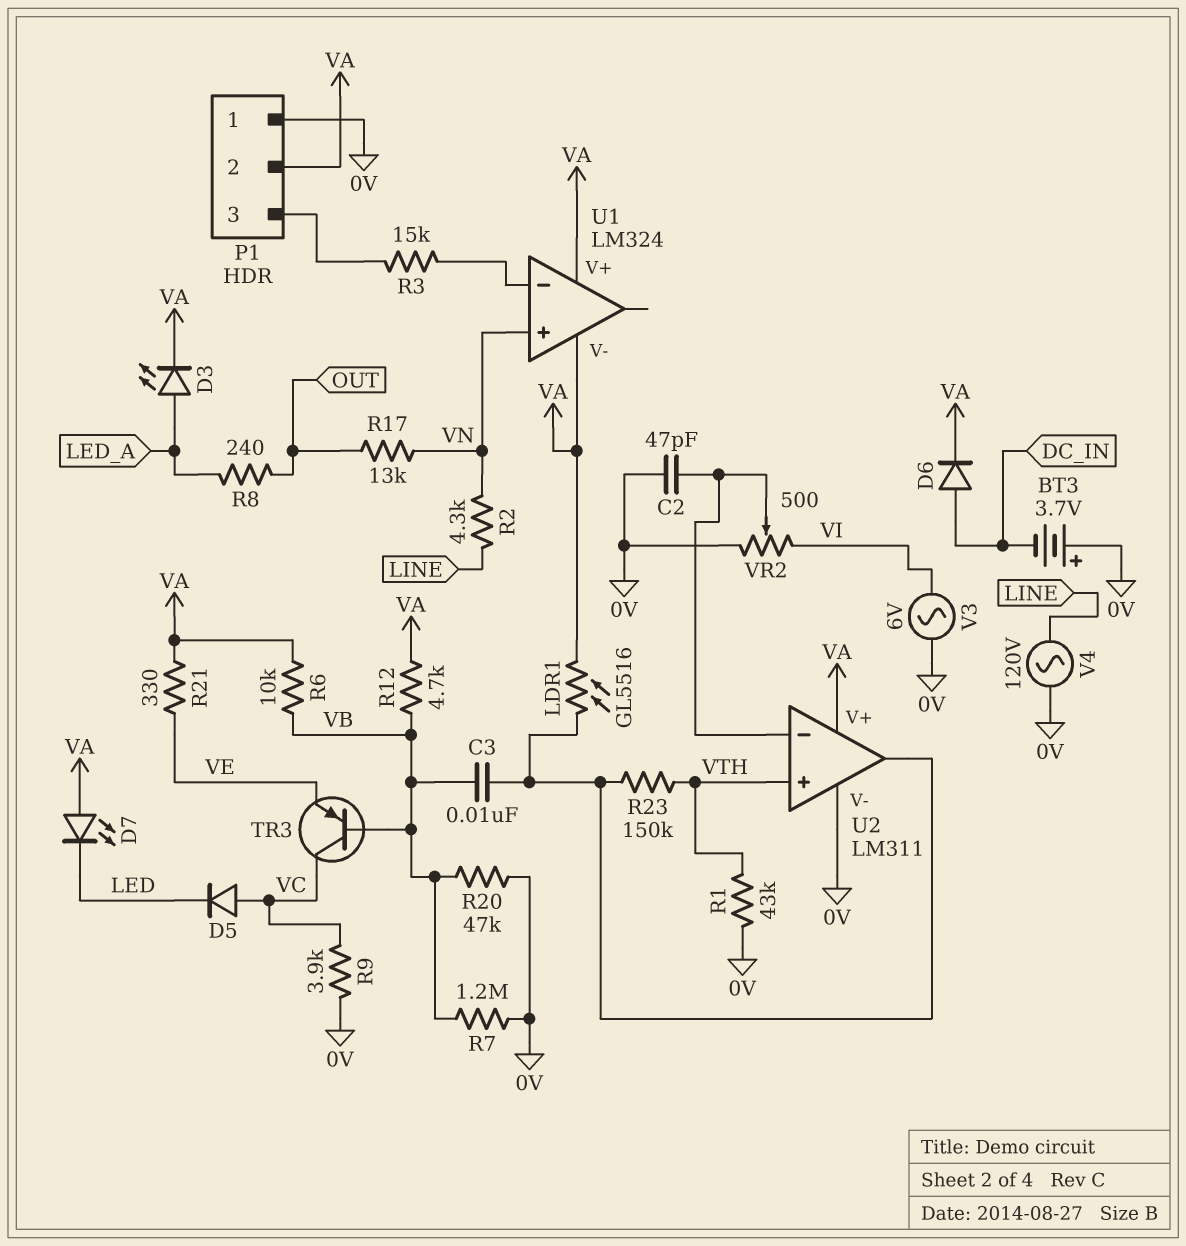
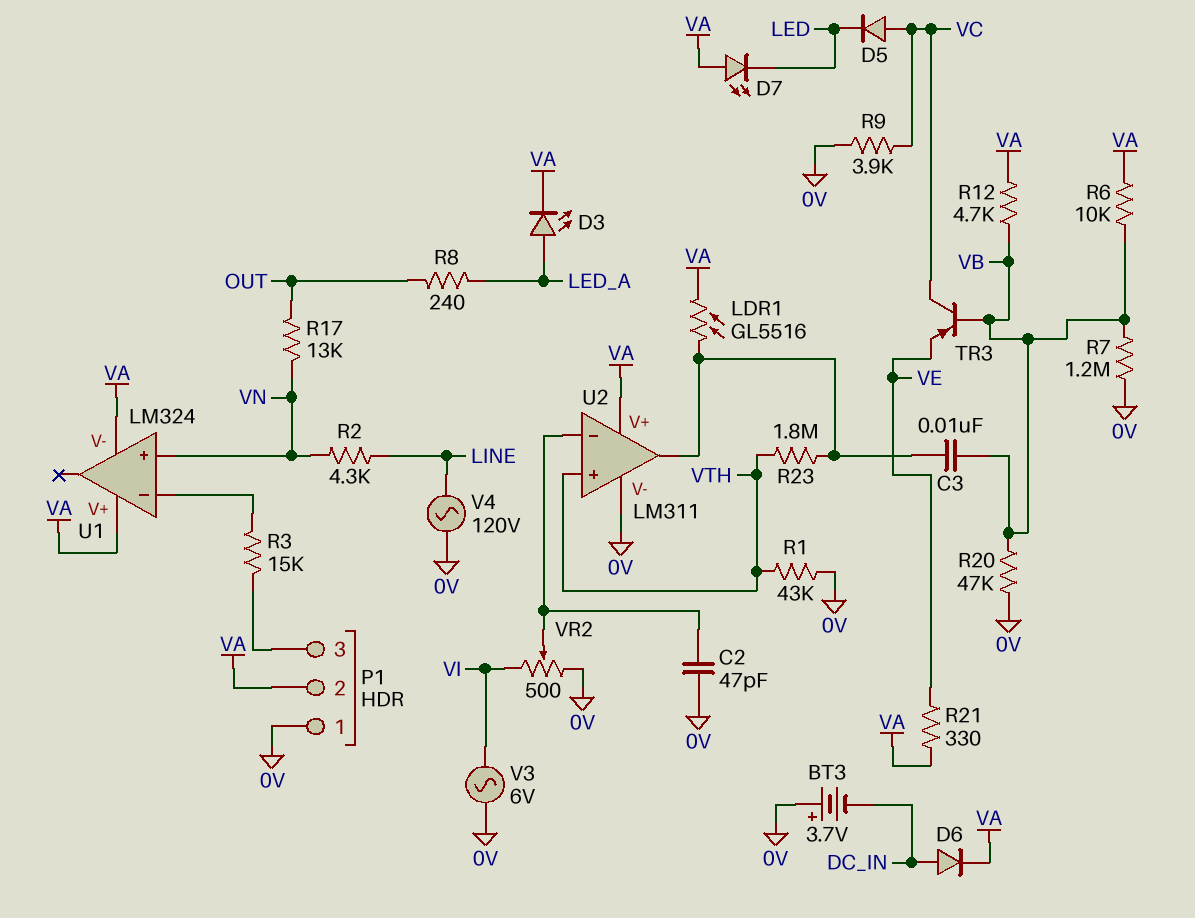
R23: 150k (U2/out, VTH) -> 1.8M (U2/out, VTH)

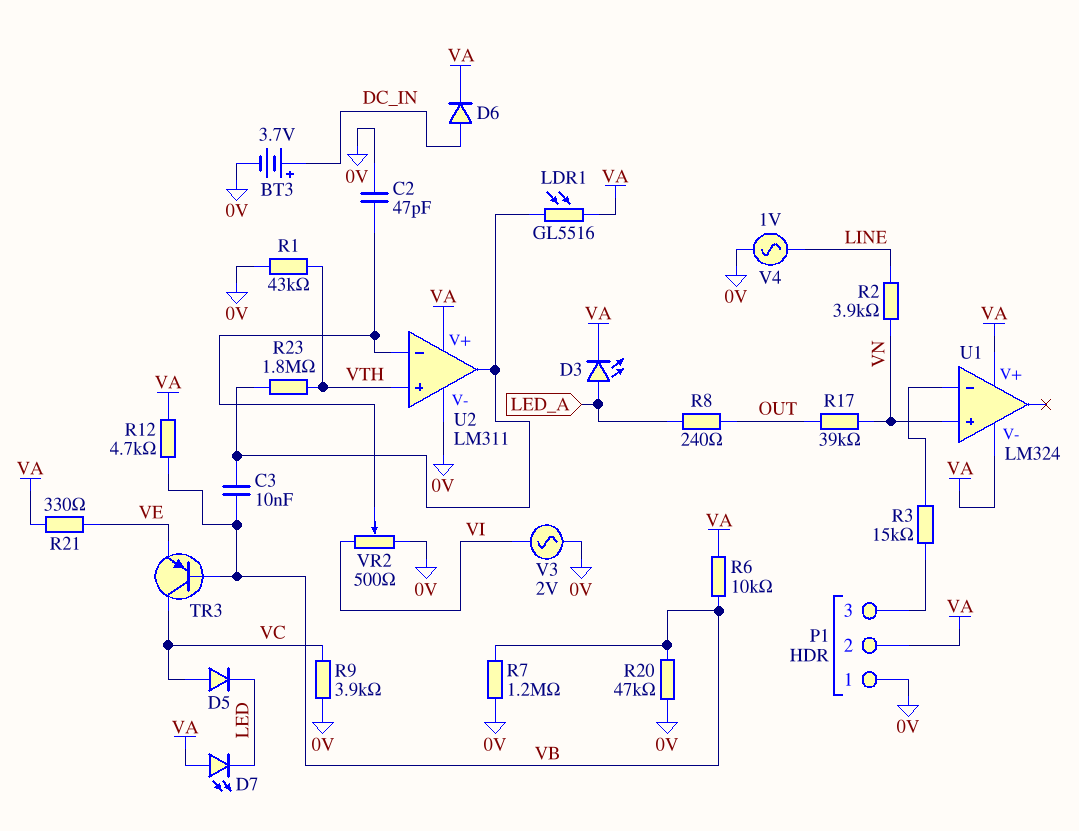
BT3: 3.7V (plus 0V, minus DC_IN) -> 3.7V (plus DC_IN, minus 0V)
R2: 4.3k (LINE, VN) -> 3.9k (LINE, VN)
R17: 13k (OUT, VN) -> 39k (OUT, VN)
V3: AC 6V (0V, VI) -> AC 2V (0V, VI)
V4: AC 120V (0V, LINE) -> AC 1V (0V, LINE)

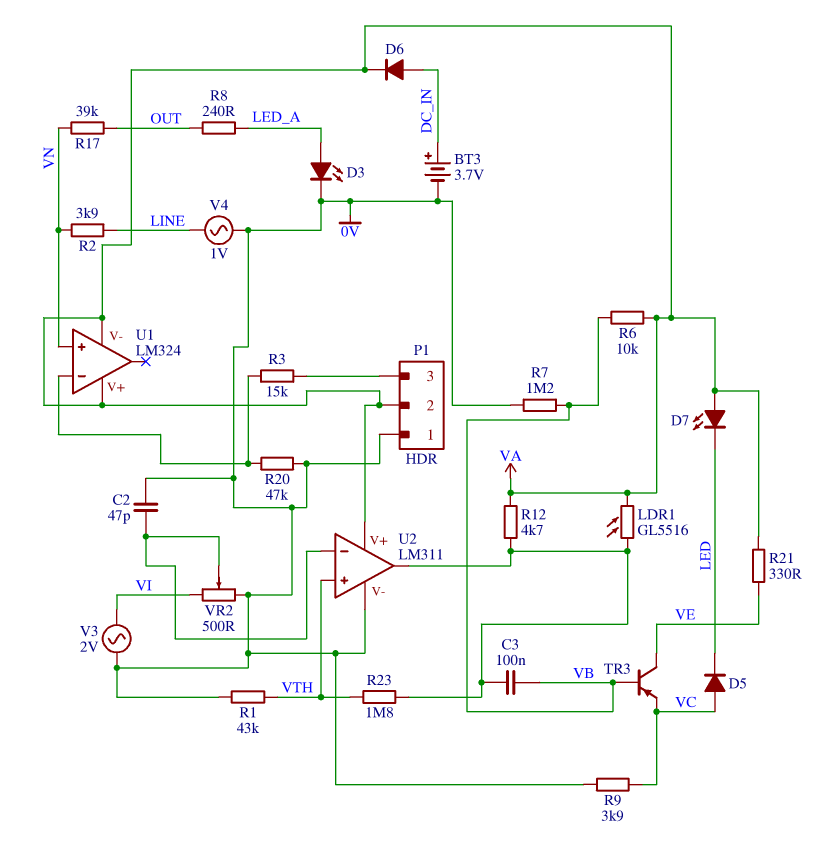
C3: 10nF (U2/out, VB) -> 100nF (U2/out, VB)
D3: LED (A LED_A, K VA) -> LED (A LED_A, K 0V)
R12: 4.7k (VA, VB) -> 4.7k (U2/out, VA)
R20: 47k (0V, VB) -> 47k (0V, U1/in-)
TR3: PNP (B VB, C VC, E VE) -> PNP (B VB, C VE, E VC)

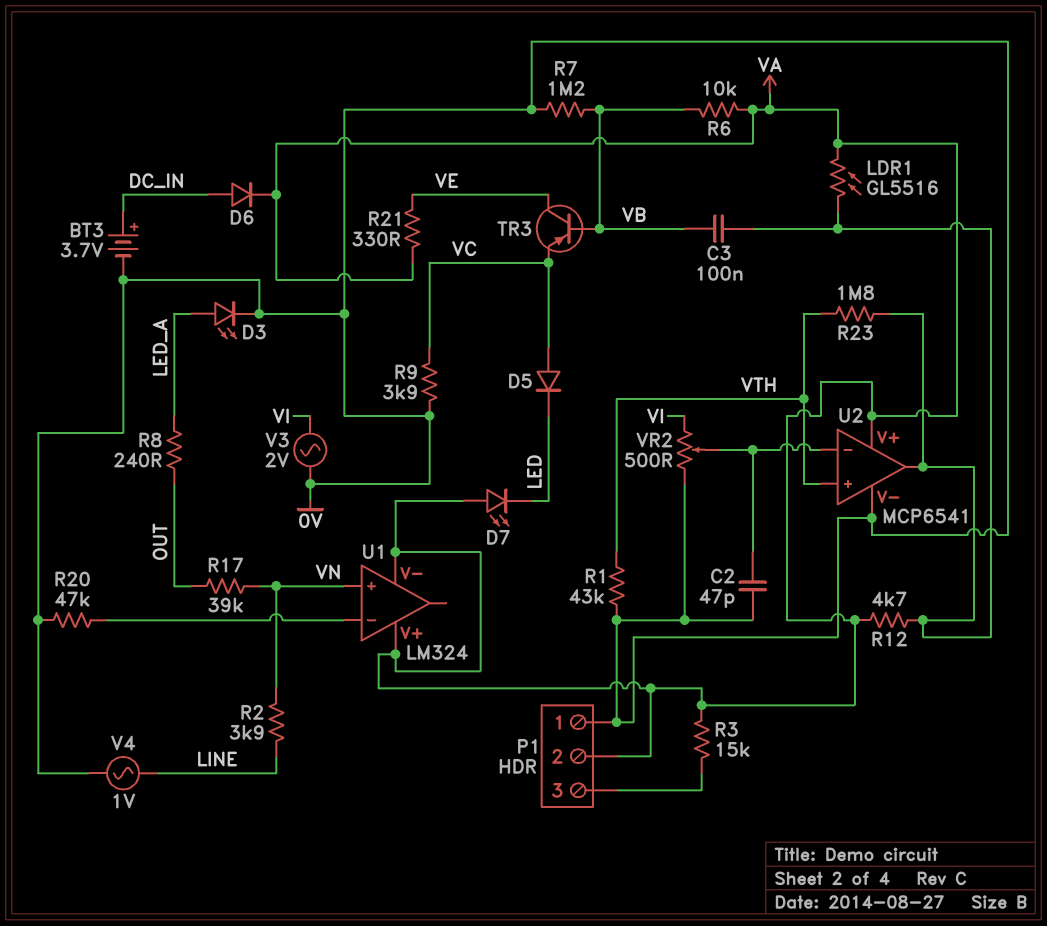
R3: 15k (P1/3, U1/in-) -> 15k (P1/3, VA)
U2: LM311 -> MCP6541

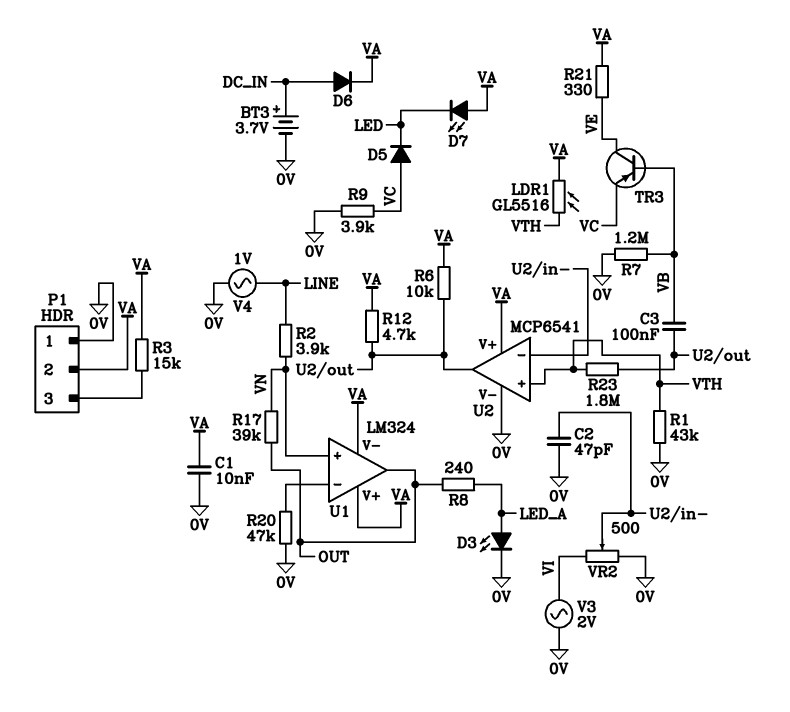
C1: none -> 10nF (0V, VA)
LDR1: GL5516 (U2/out, VA) -> GL5516 (VA, VTH)
R6: 10k (VA, VB) -> 10k (U2/out, VA)
U1 pin out: none -> OUT

